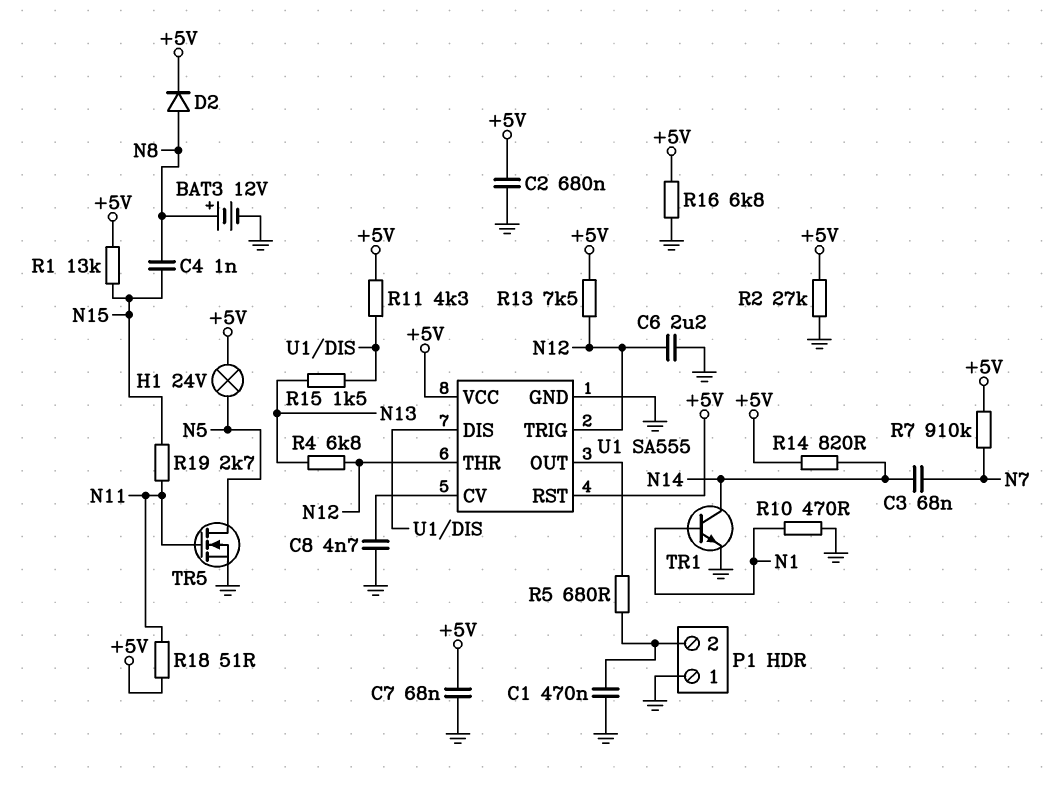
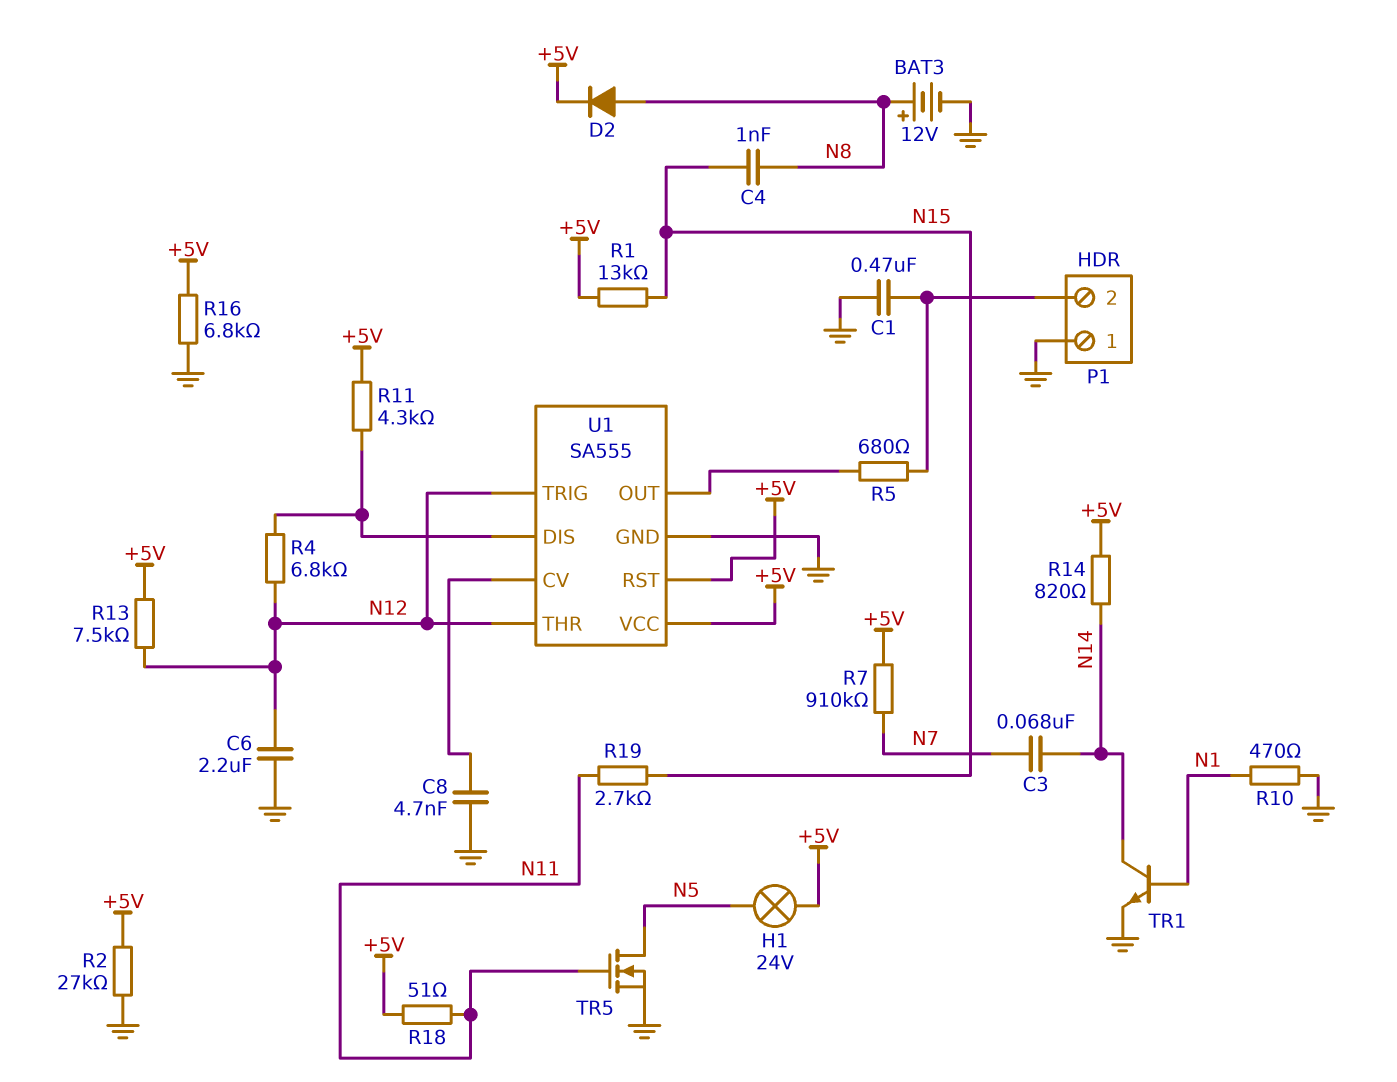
C2: 680nF (+5V, GND) -> none
C7: 68nF (+5V, GND) -> none
R4: 6.8k (N12, N13) -> 6.8k (N12, U1/DIS)
R15: 1.5k (N13, U1/DIS) -> none

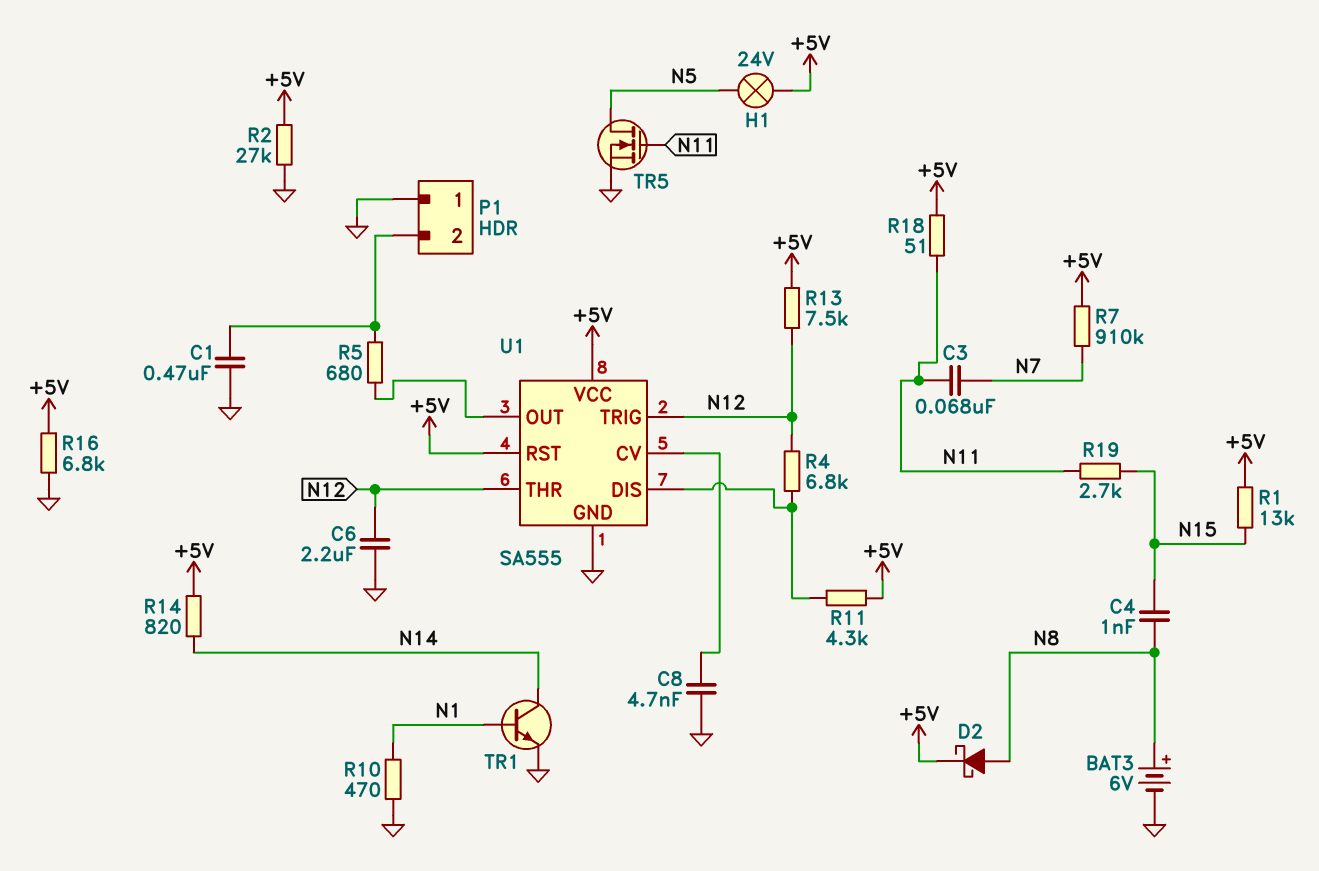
BAT3: 12V (plus N8, minus GND) -> 6V (plus N8, minus GND)
C3: 68nF (N7, N14) -> 68nF (N7, N11)
D2: diode (A N8, K +5V) -> schottky (A N8, K +5V)

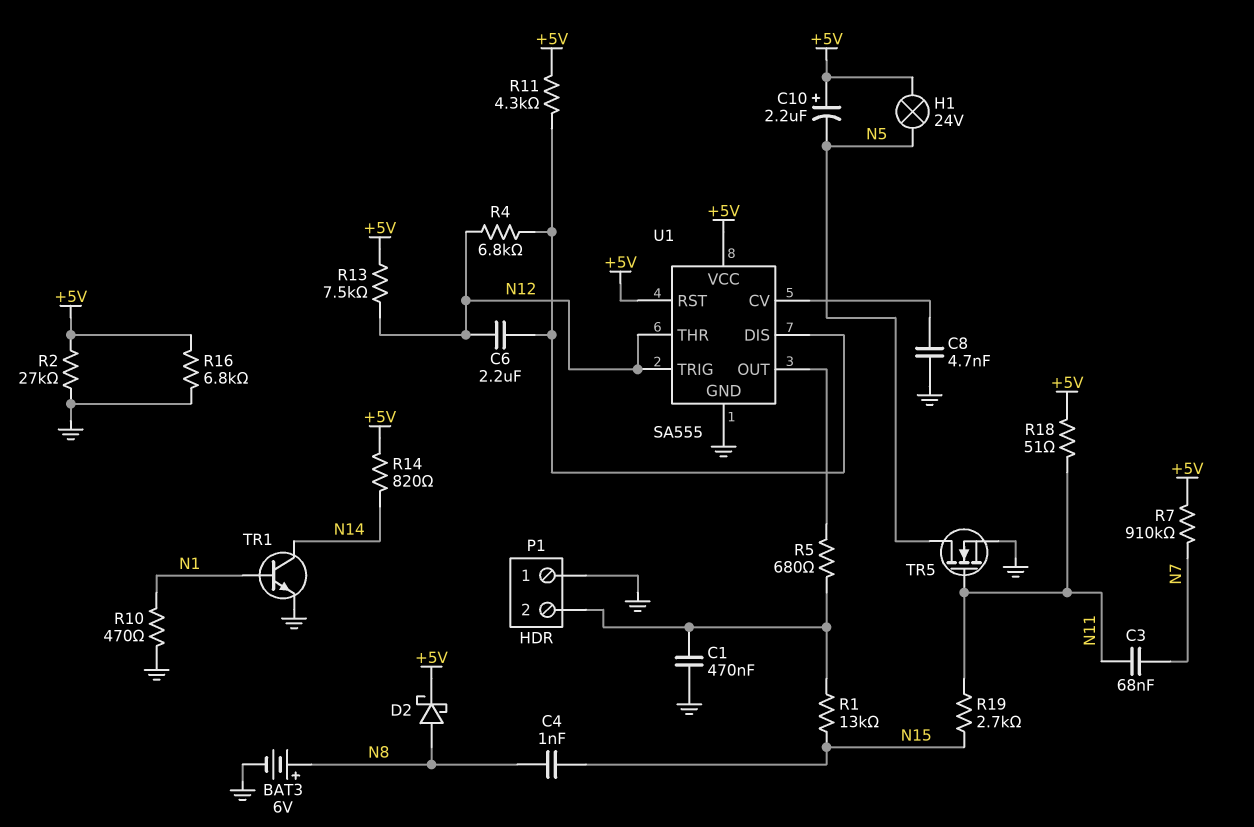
C6: 2.2uF (GND, N12) -> 2.2uF (N12, U1/DIS)
C10: none -> 2.2uF (plus +5V, minus N5)
R1: 13k (+5V, N15) -> 13k (N15, P1/2)

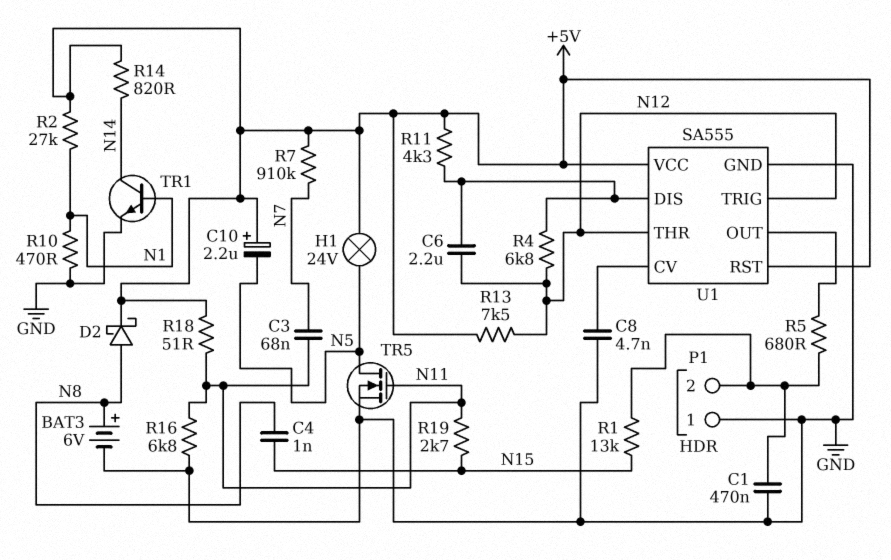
R2: 27k (+5V, GND) -> 27k (+5V, N1)
R16: 6.8k (+5V, GND) -> 6.8k (GND, N11)

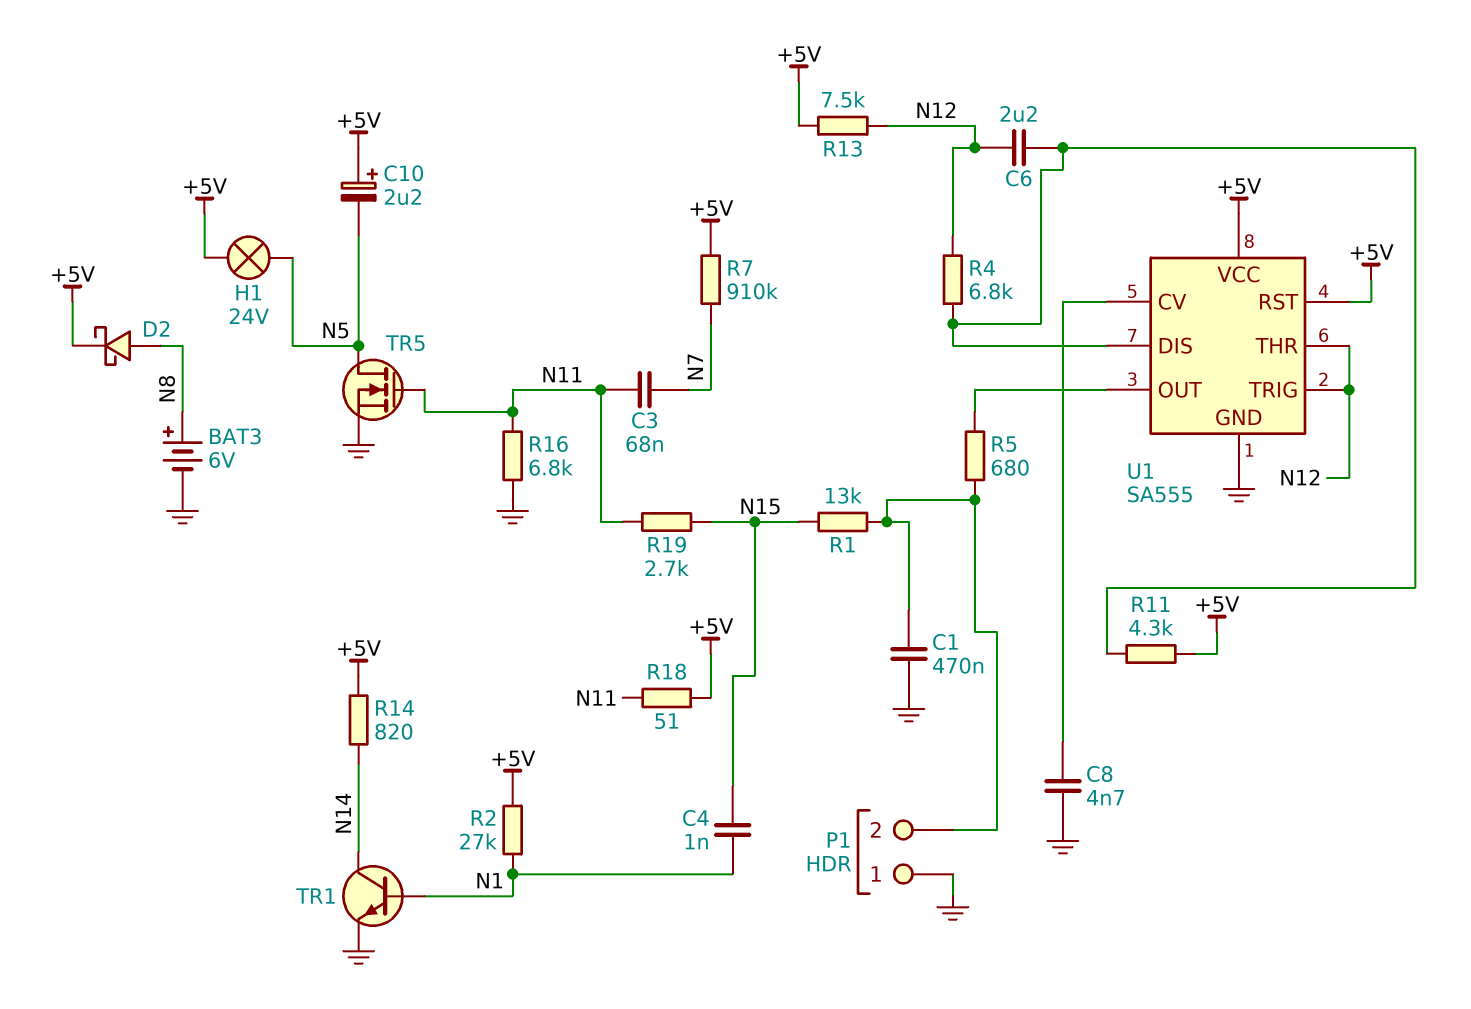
C4: 1nF (N8, N15) -> 1nF (N1, N15)
R10: 470 (GND, N1) -> none

